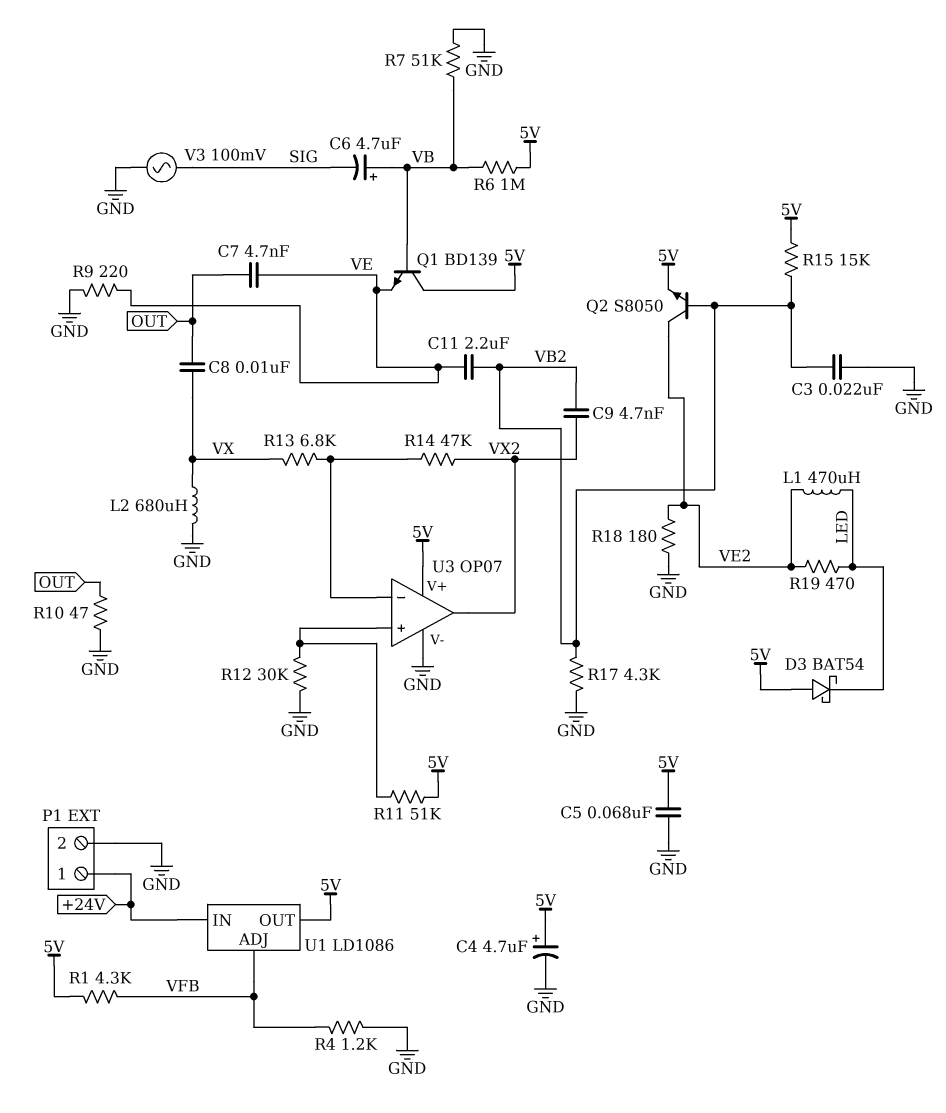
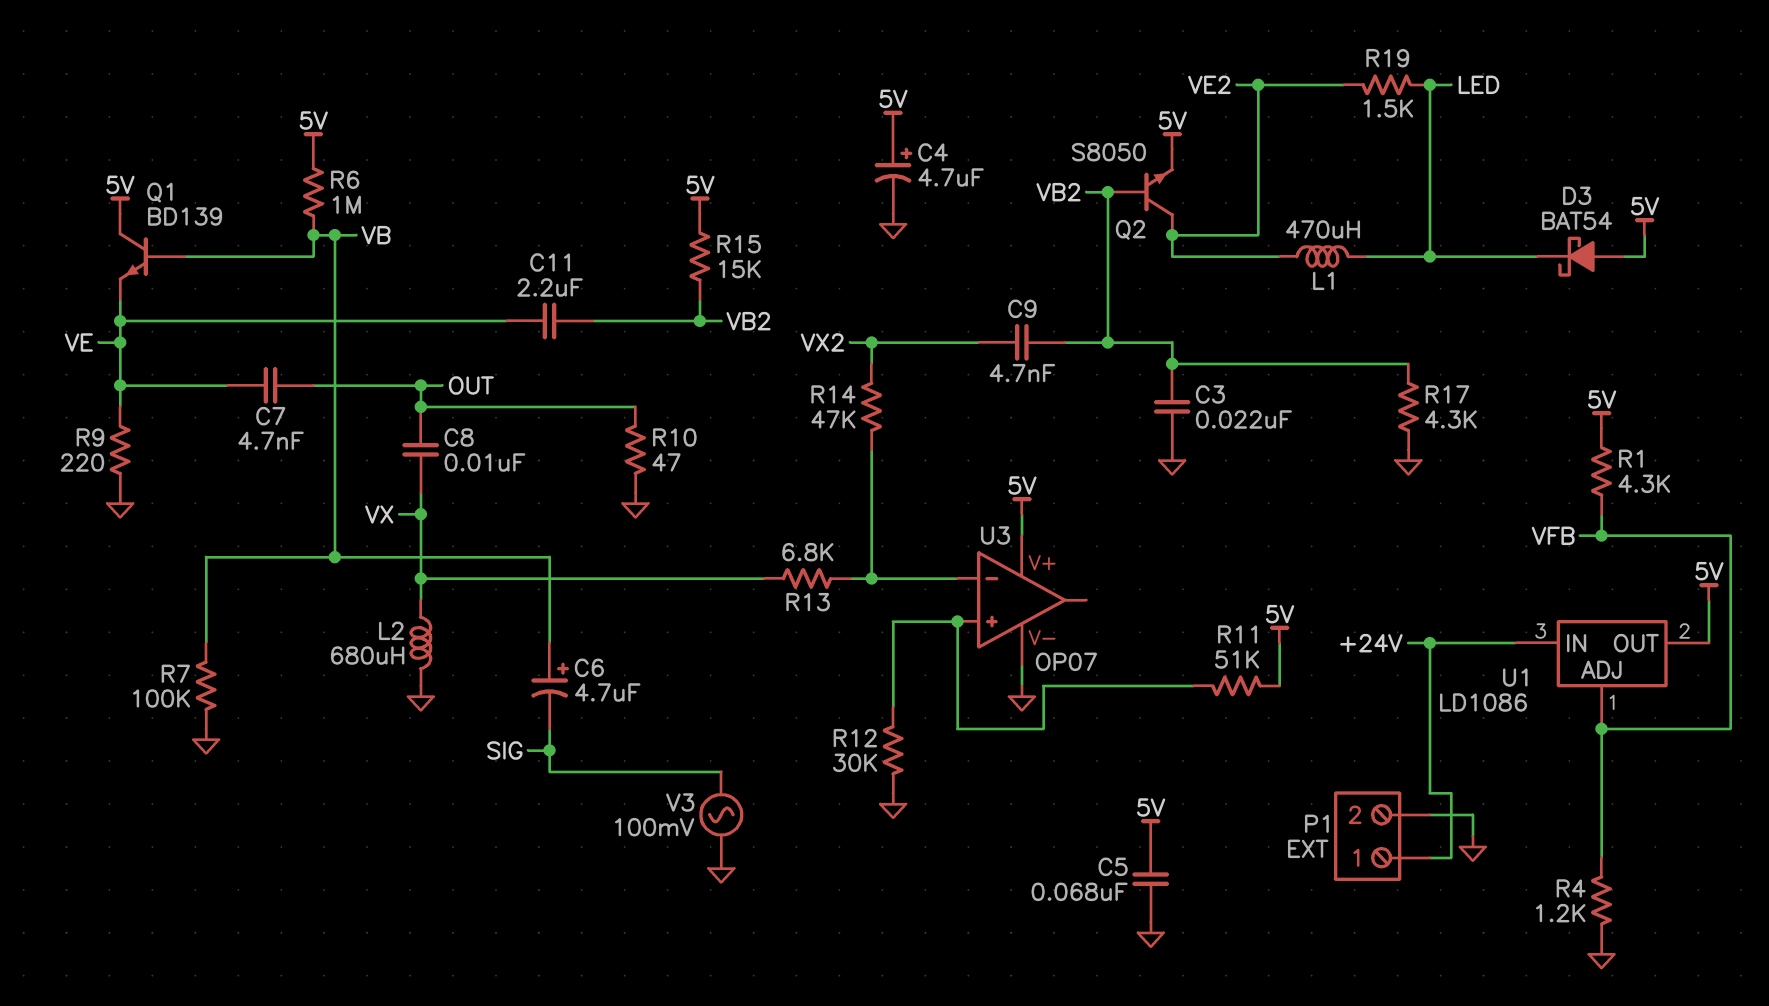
R7: 51k (GND, VB) -> 100k (GND, VB)
R18: 180 (GND, VE2) -> none
R19: 470 (LED, VE2) -> 1.5k (LED, VE2)
U3 pin out: VX2 -> none

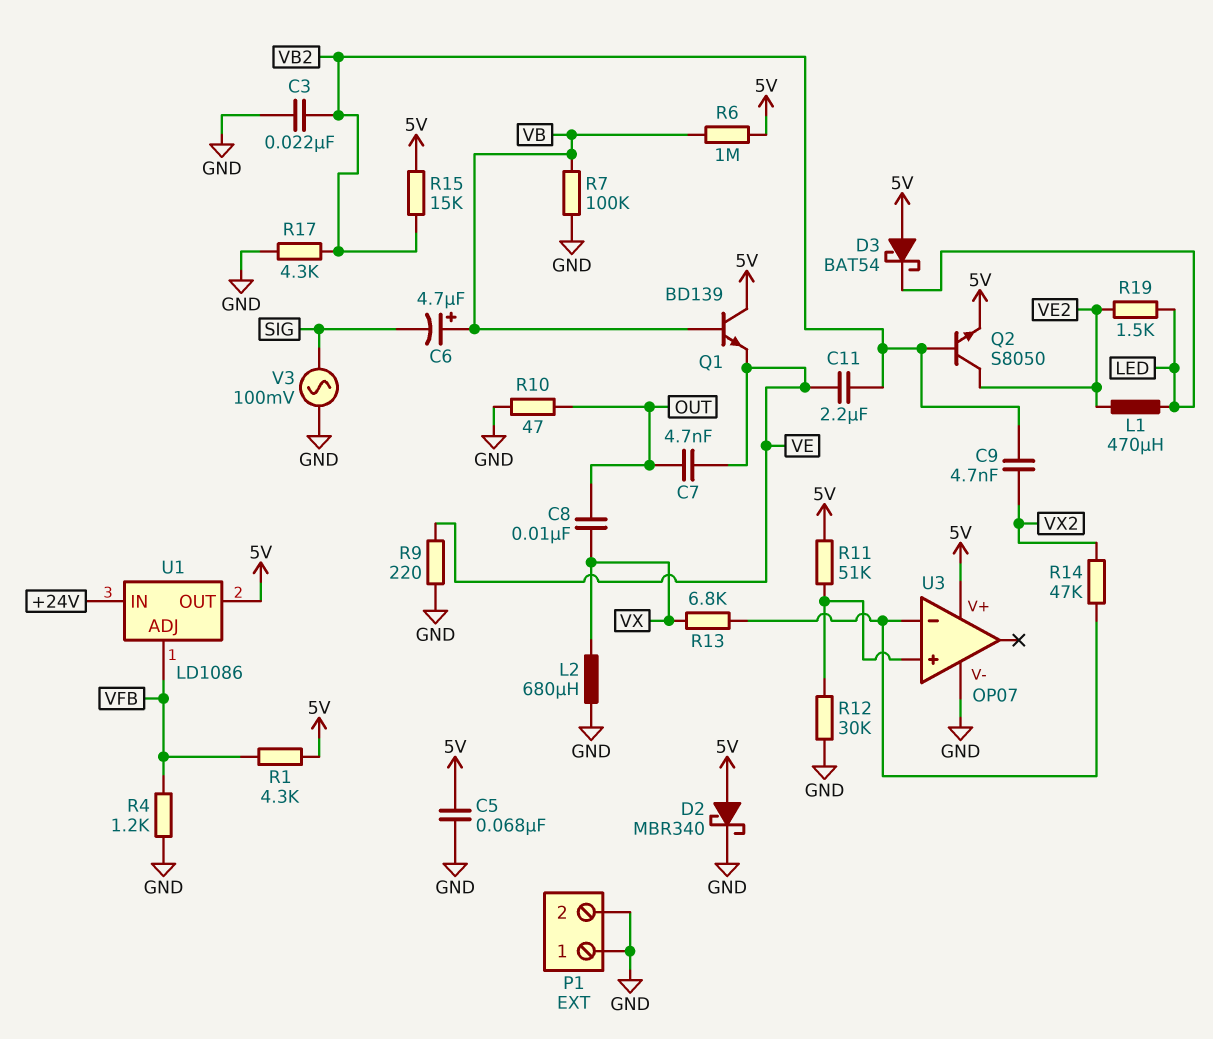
C4: 4.7uF (plus 5V, minus GND) -> none
D2: none -> schottky MBR340 (A 5V, K GND)
P1 pin 1: +24V -> GND

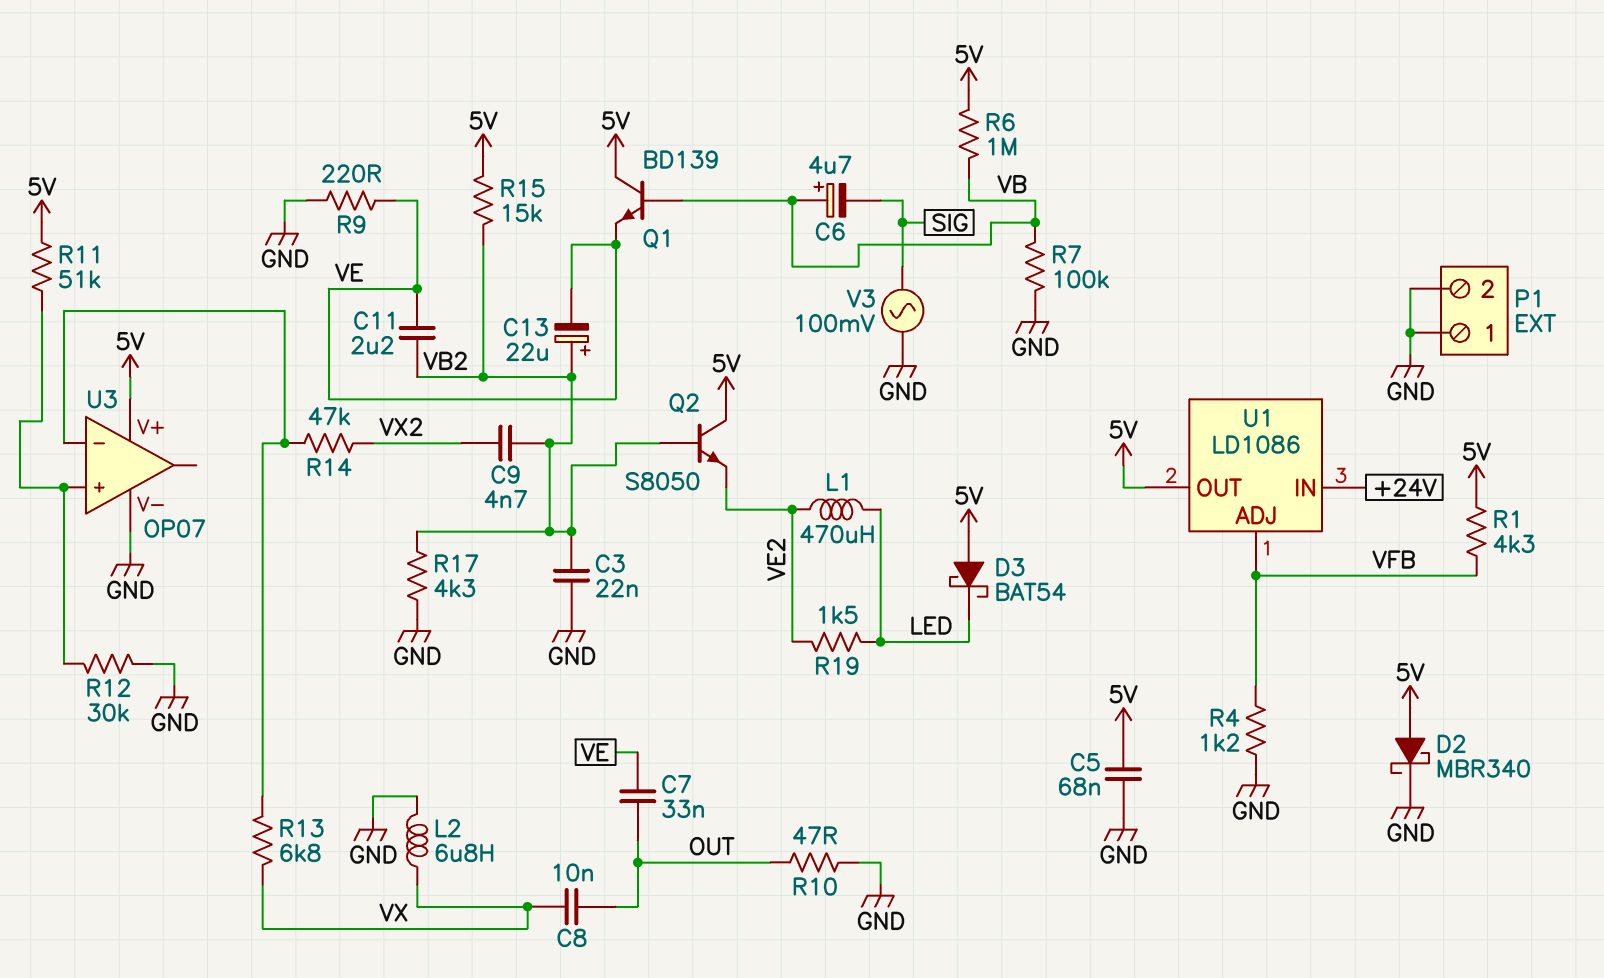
C7: 4.7nF (OUT, VE) -> 33nF (OUT, VE)
C13: none -> 22uF (plus VB2, minus VE)
L2: 680uH (GND, VX) -> 6.8uH (GND, VX)
Q2: NPN S8050 (B VB2, C VE2, E 5V) -> NPN S8050 (B VB2, C 5V, E VE2)

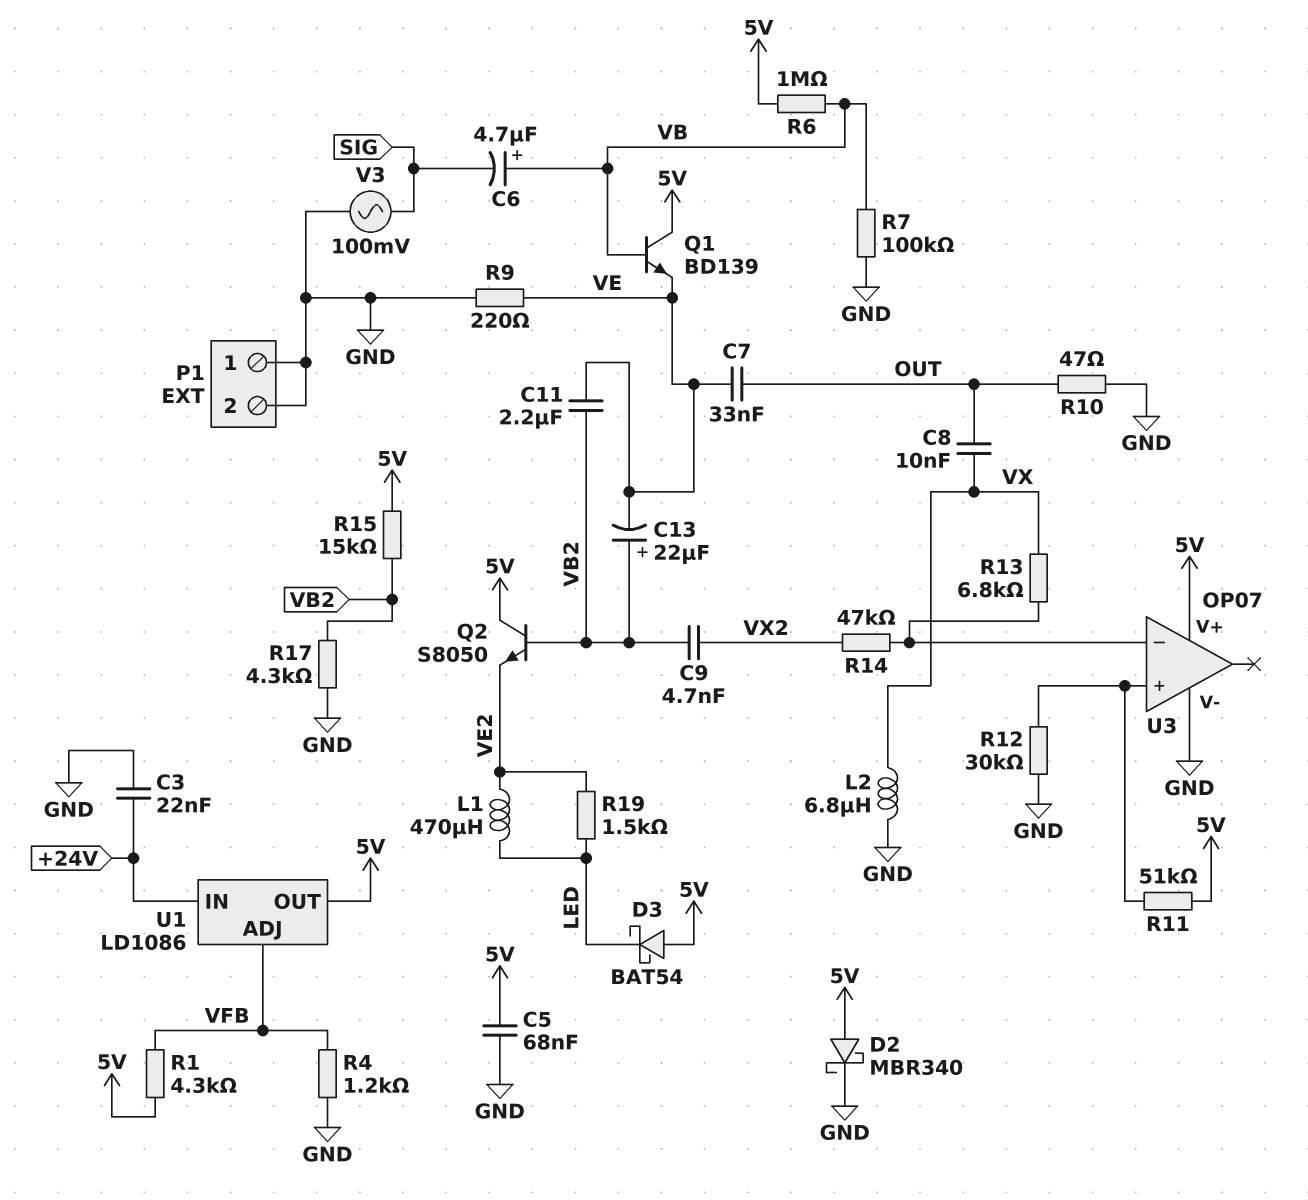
C3: 22nF (GND, VB2) -> 22nF (+24V, GND)

